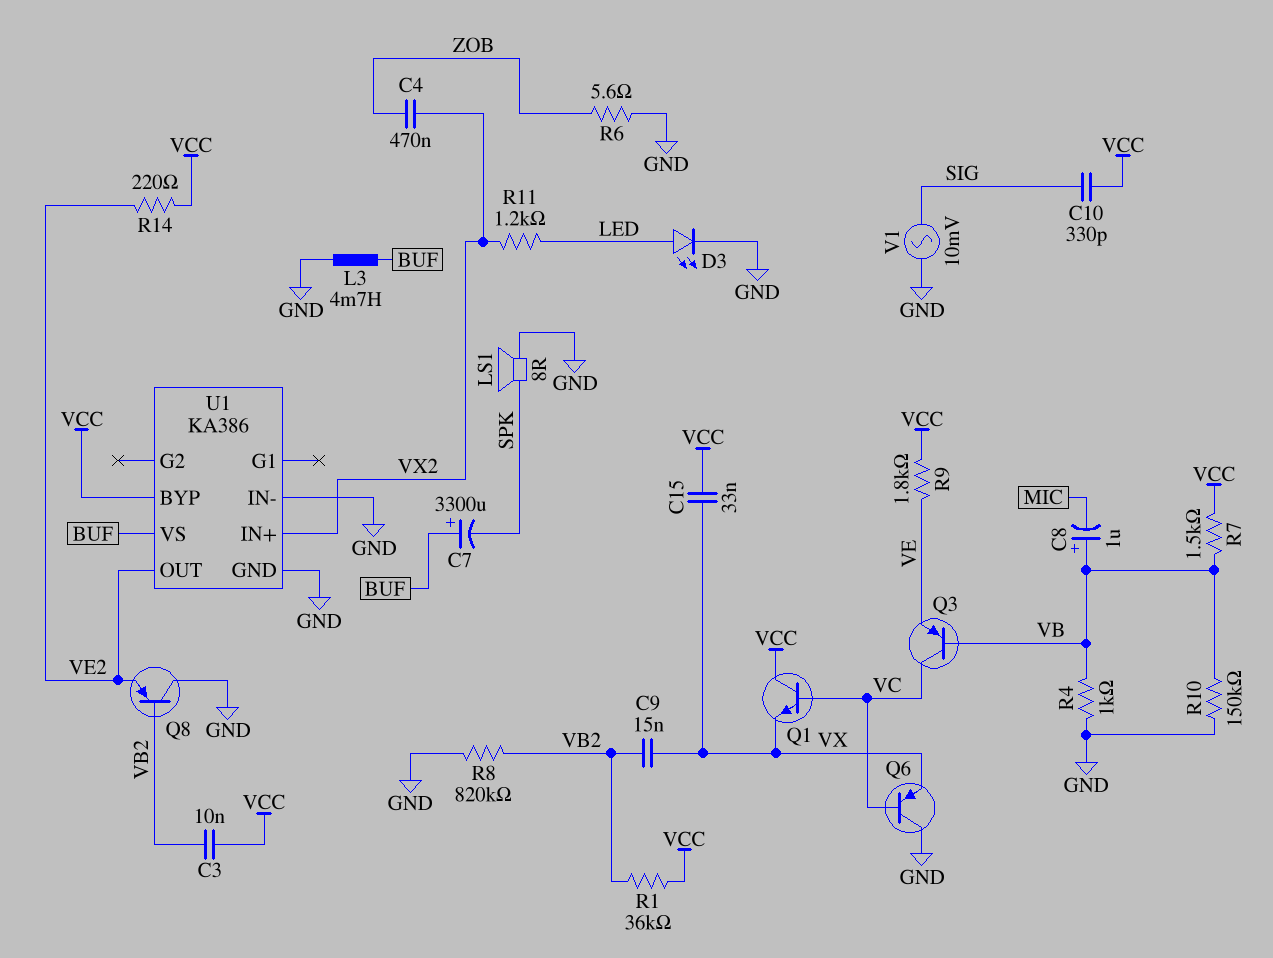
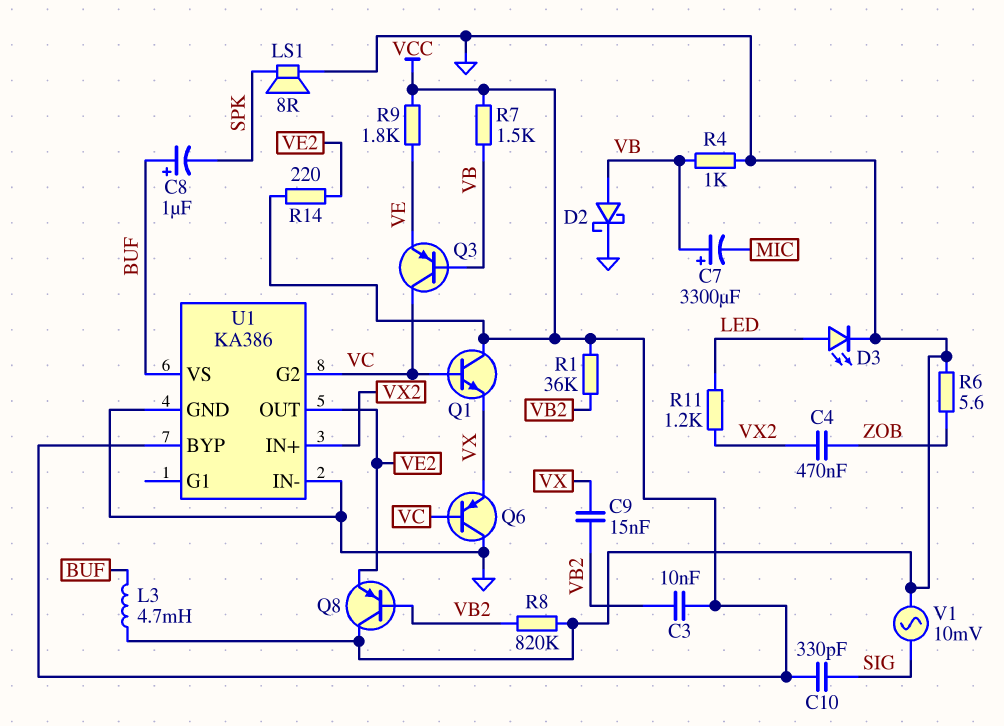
C7: 3300uF (plus BUF, minus SPK) -> 3300uF (plus VB, minus MIC)
C8: 1uF (plus VB, minus MIC) -> 1uF (plus BUF, minus SPK)
C15: 33nF (VCC, VX) -> none
D2: none -> schottky (A VB, K GND)
R10: 150k (GND, VB) -> none
U1 pin G2: none -> VC

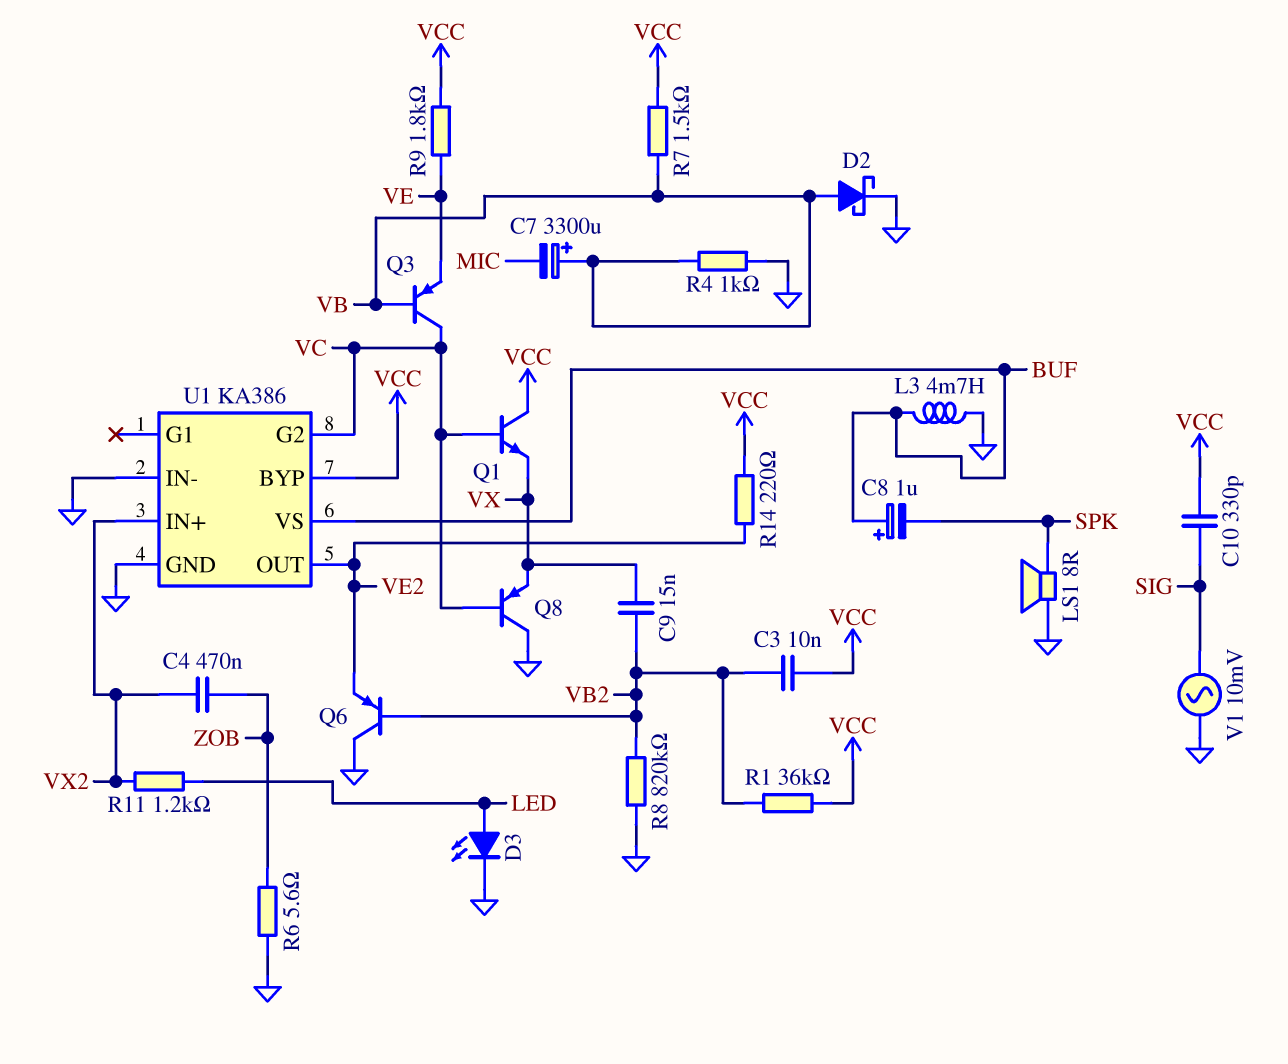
Q6: PNP (B VC, C GND, E VX) -> PNP (B VB2, C GND, E VE2)
Q8: PNP (B VB2, C GND, E VE2) -> PNP (B VC, C GND, E VX)

